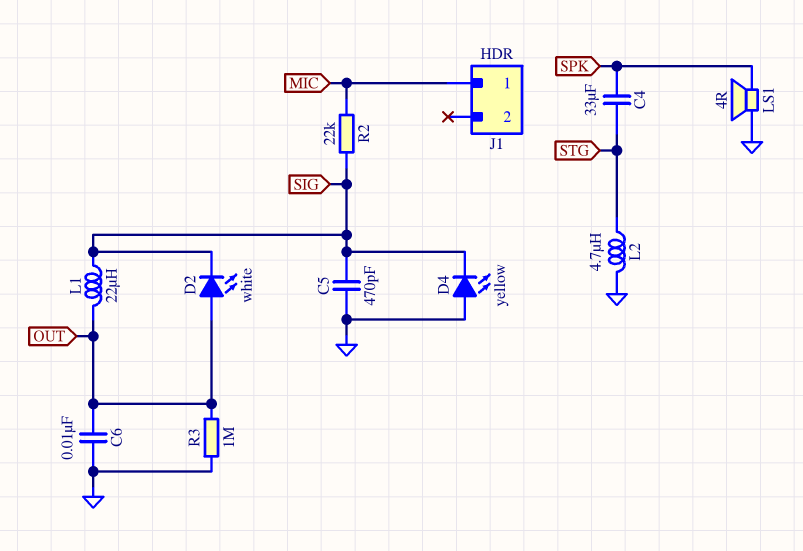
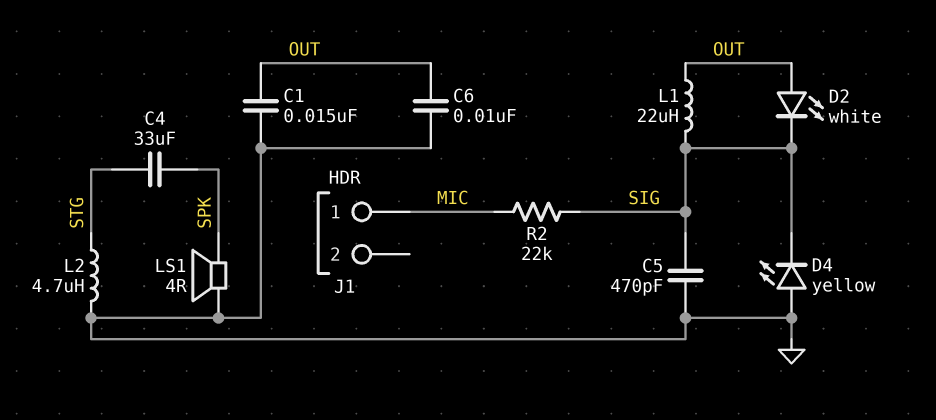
C1: none -> 15nF (GND, OUT)
R3: 1M (GND, OUT) -> none

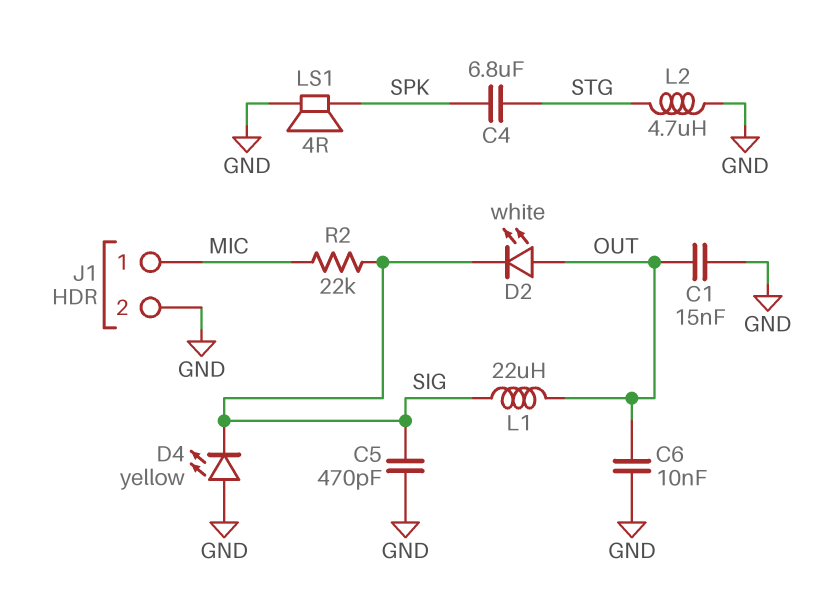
C4: 33uF (SPK, STG) -> 6.8uF (SPK, STG)
J1 pin 2: none -> GND

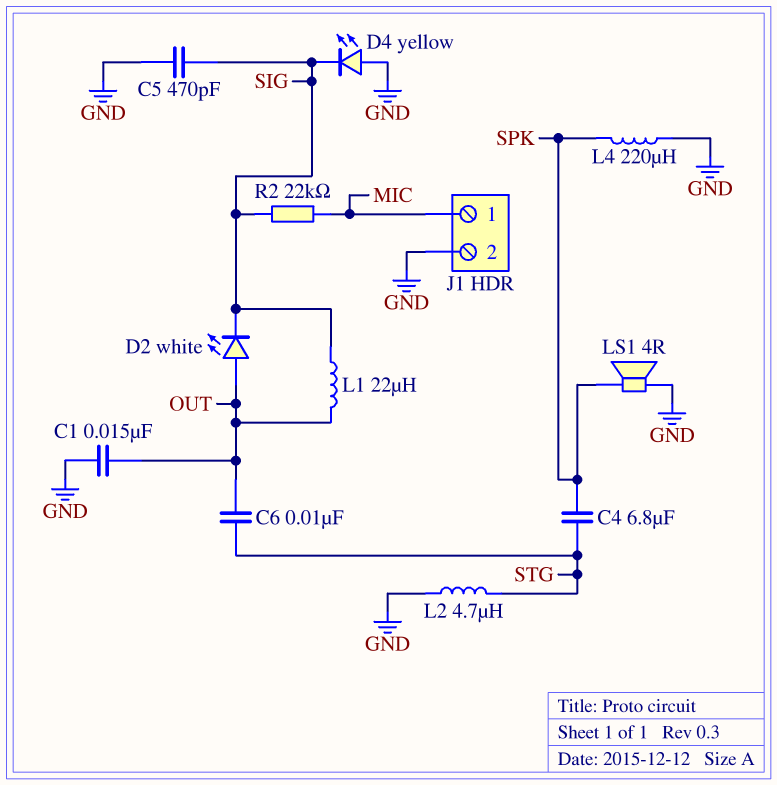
C6: 10nF (GND, OUT) -> 10nF (OUT, STG)
L4: none -> 220uH (GND, SPK)

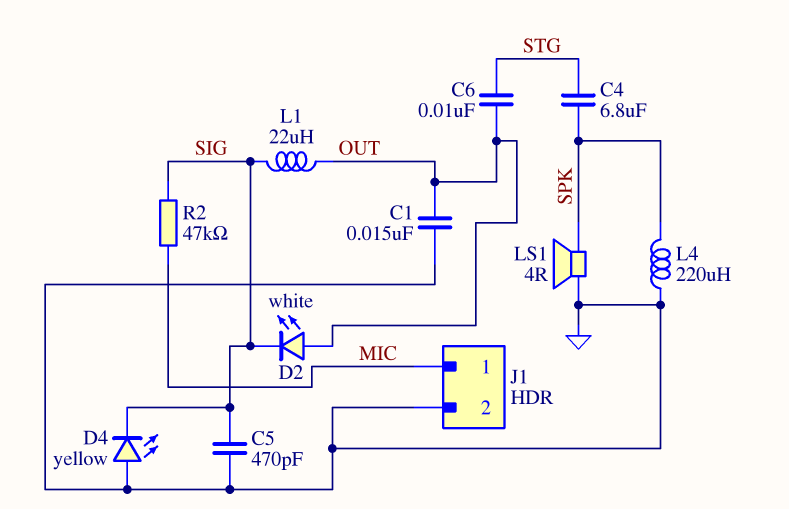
L2: 4.7uH (GND, STG) -> none
R2: 22k (MIC, SIG) -> 47k (MIC, SIG)

